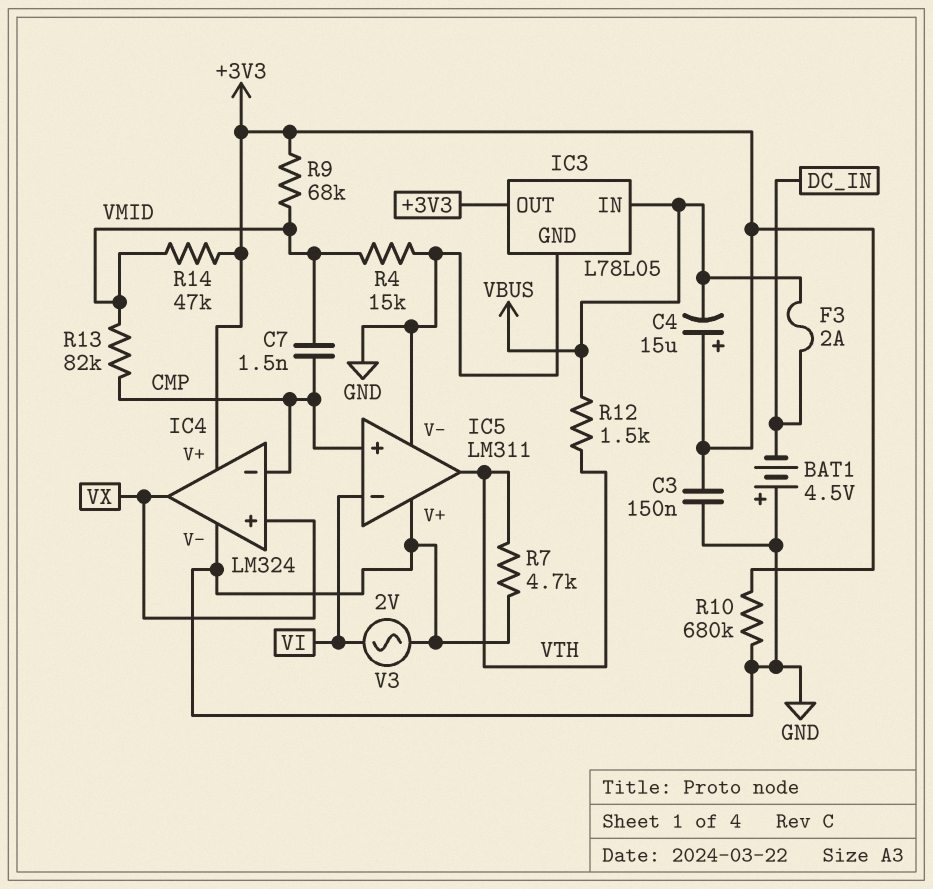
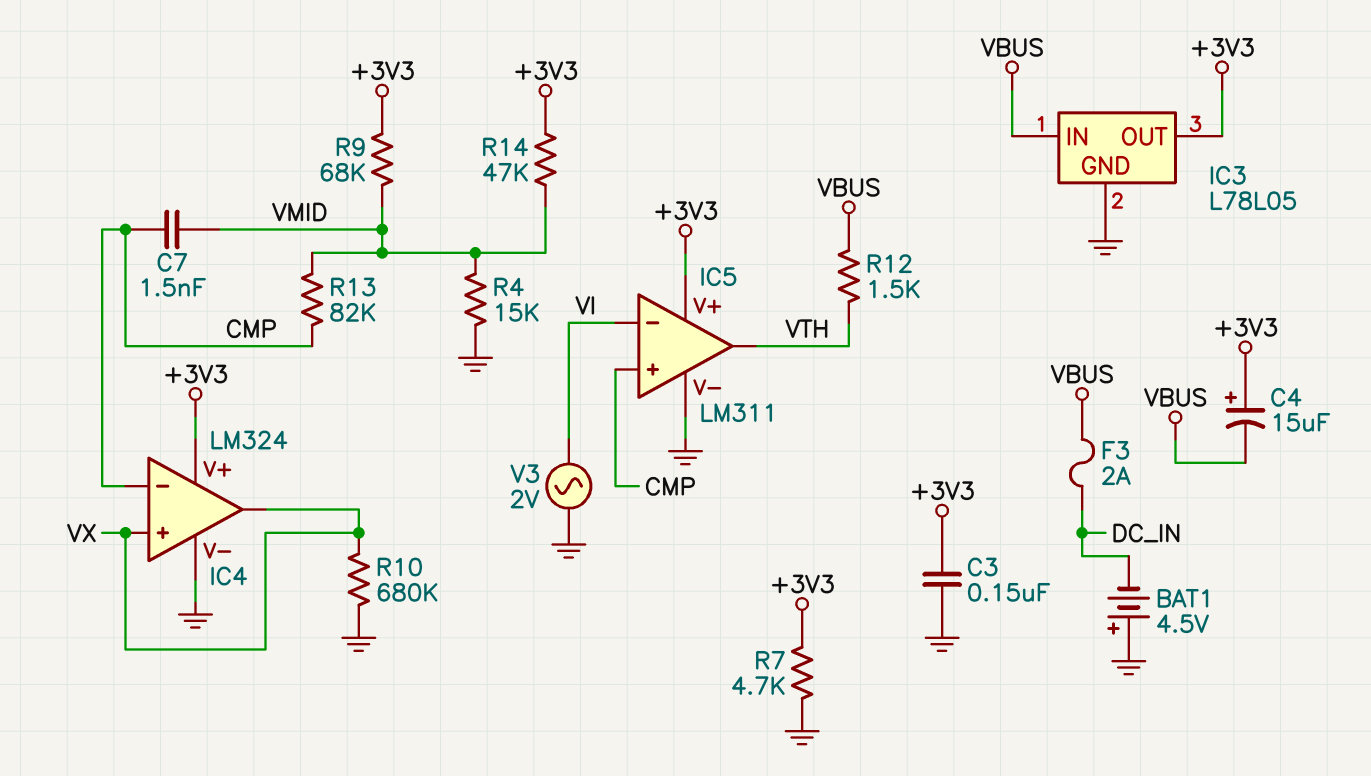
IC5 pin V+: GND -> +3V3
R7: 4.7k (GND, VTH) -> 4.7k (+3V3, GND)
R10: 680k (+3V3, GND) -> 680k (GND, VX)

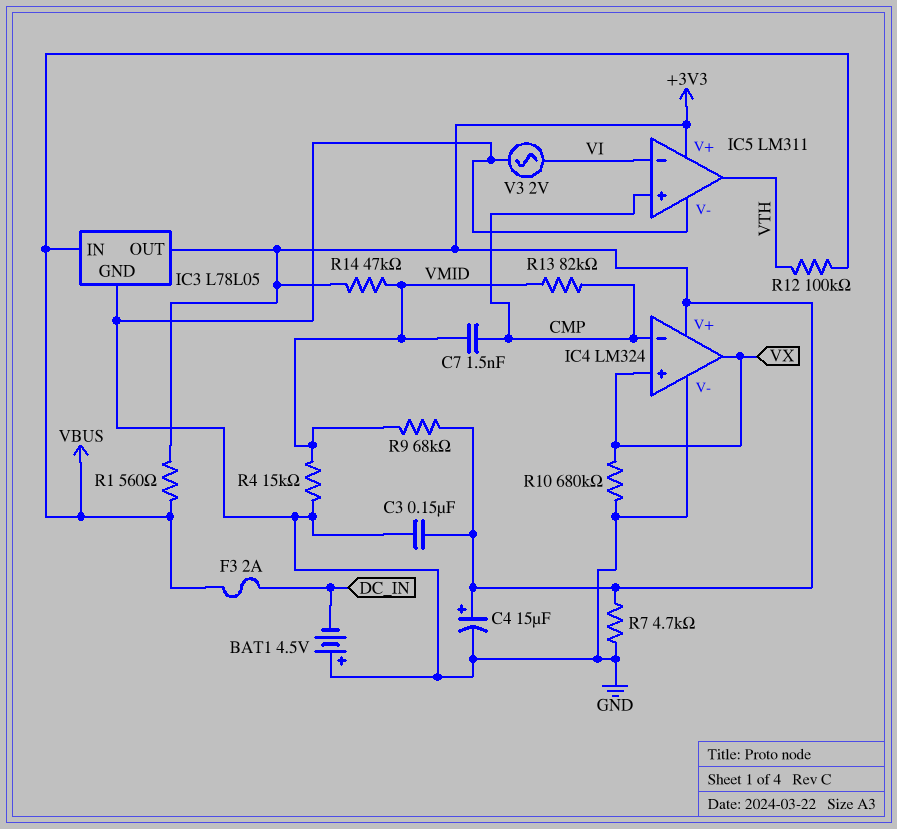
C4: 15uF (plus +3V3, minus VBUS) -> 15uF (plus +3V3, minus GND)
R1: none -> 560 (+3V3, VBUS)
R12: 1.5k (VBUS, VTH) -> 100k (VBUS, VTH)

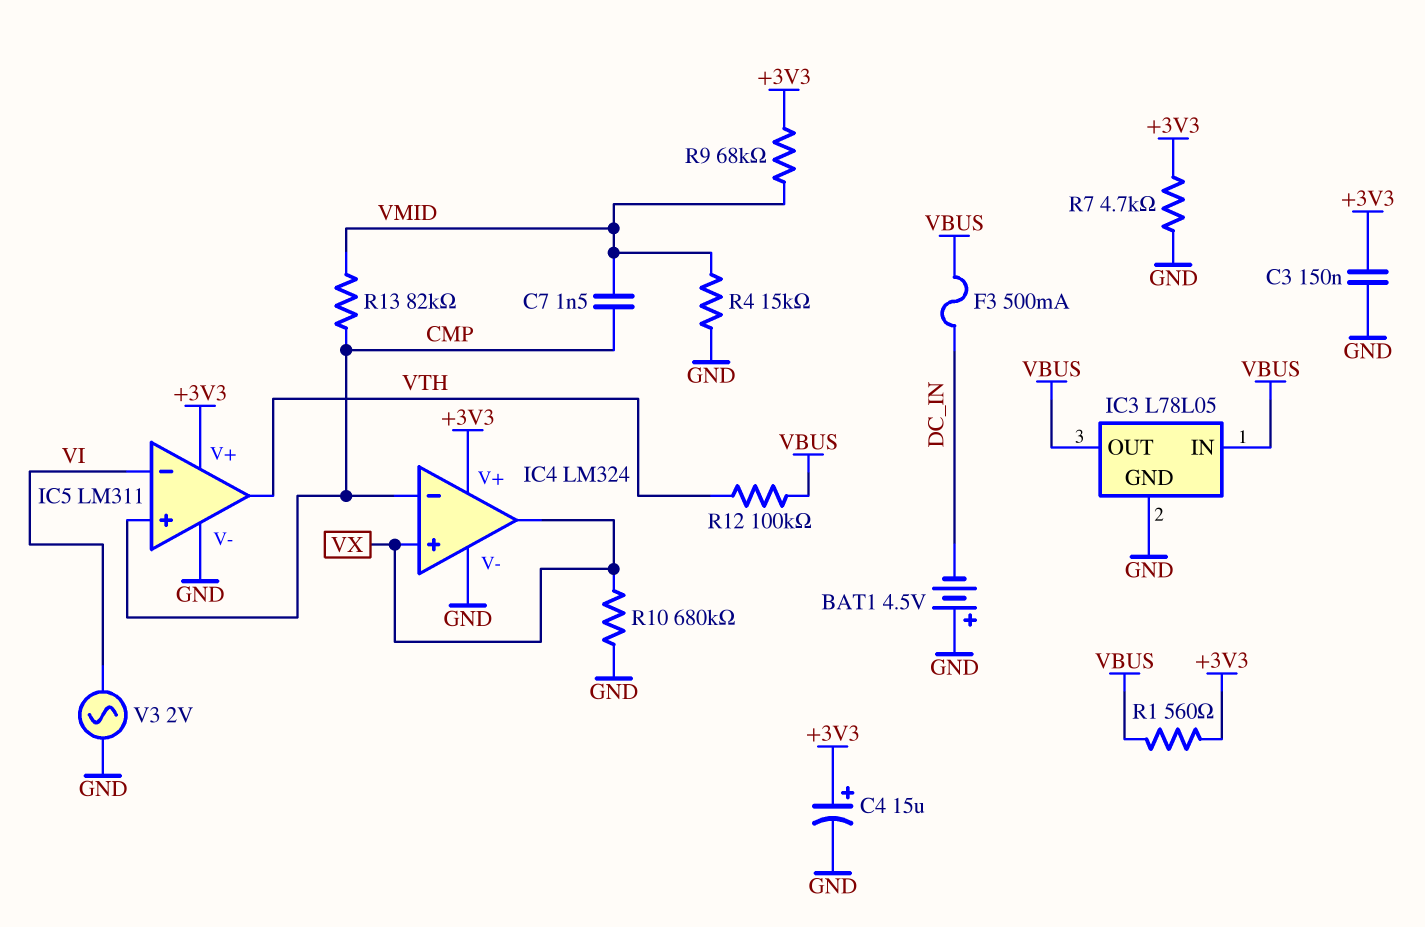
F3: 2A (DC_IN, VBUS) -> 500mA (DC_IN, VBUS)
IC3 pin OUT: +3V3 -> VBUS
R14: 47k (+3V3, VMID) -> none

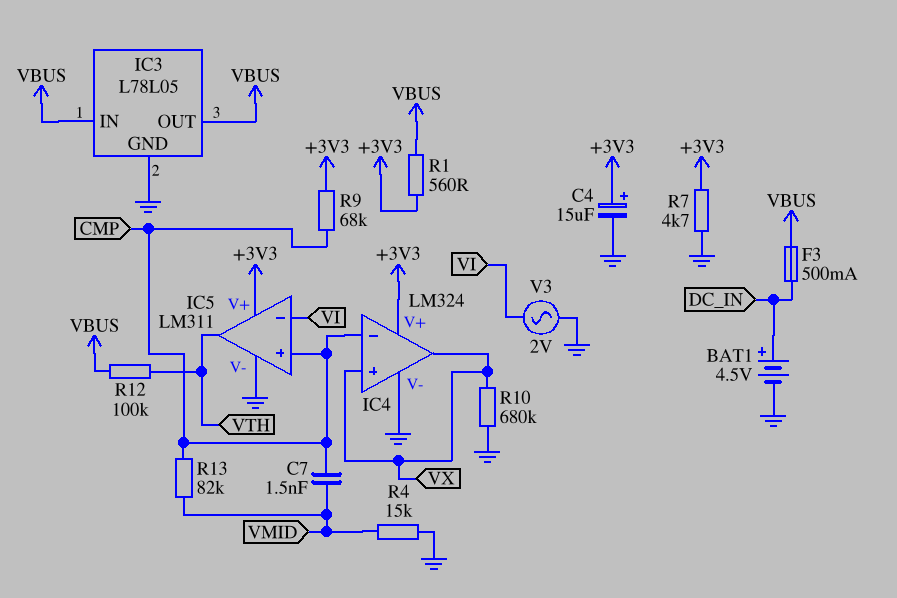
BAT1: 4.5V (plus GND, minus DC_IN) -> 4.5V (plus DC_IN, minus GND)
C3: 150nF (+3V3, GND) -> none
R9: 68k (+3V3, VMID) -> 68k (+3V3, CMP)

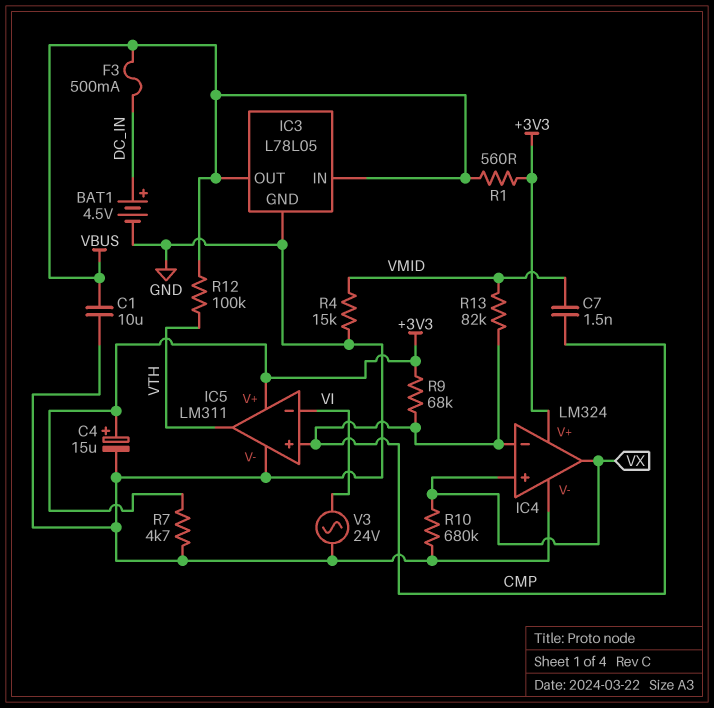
C1: none -> 10uF (GND, VBUS)
V3: AC 2V (GND, VI) -> AC 24V (GND, VI)

